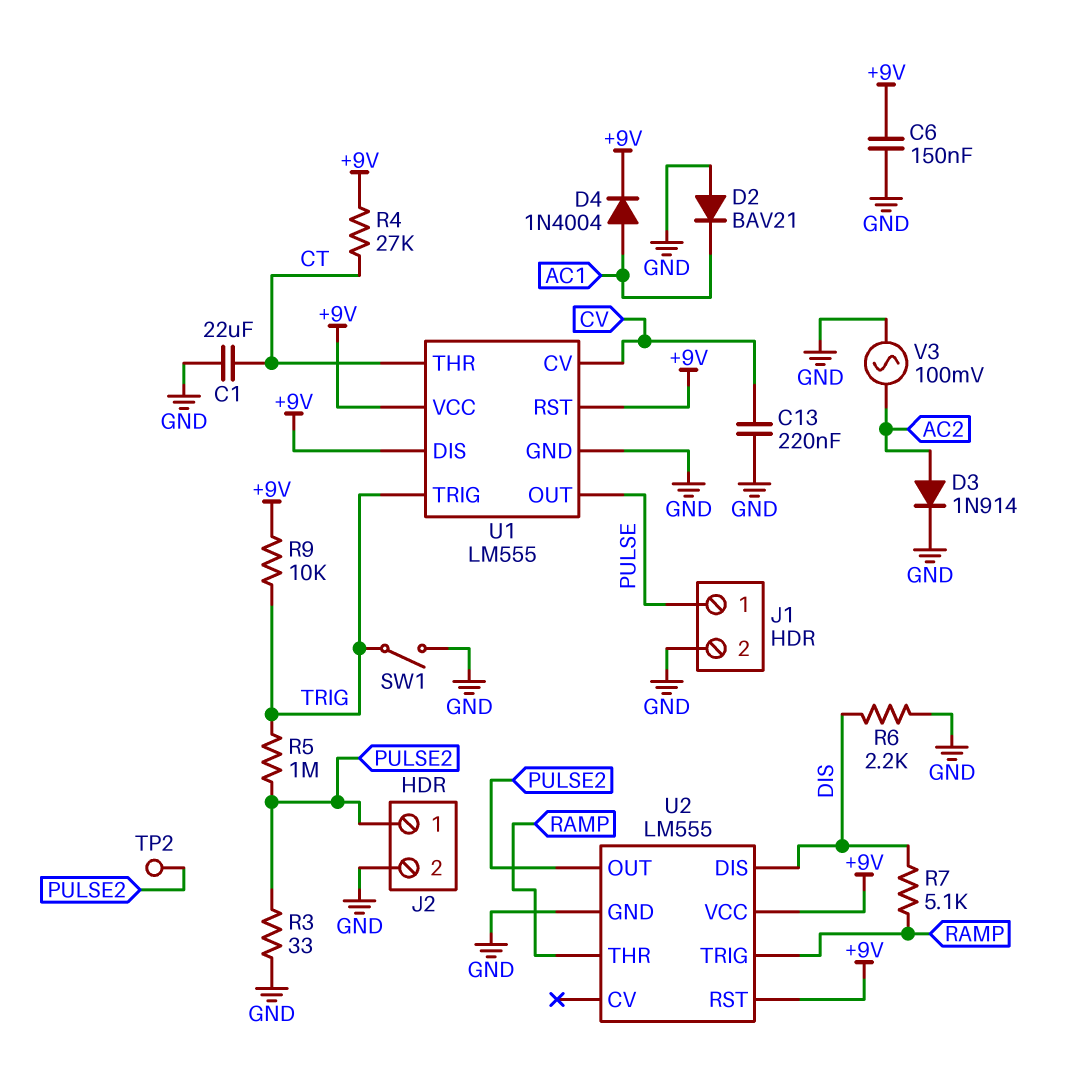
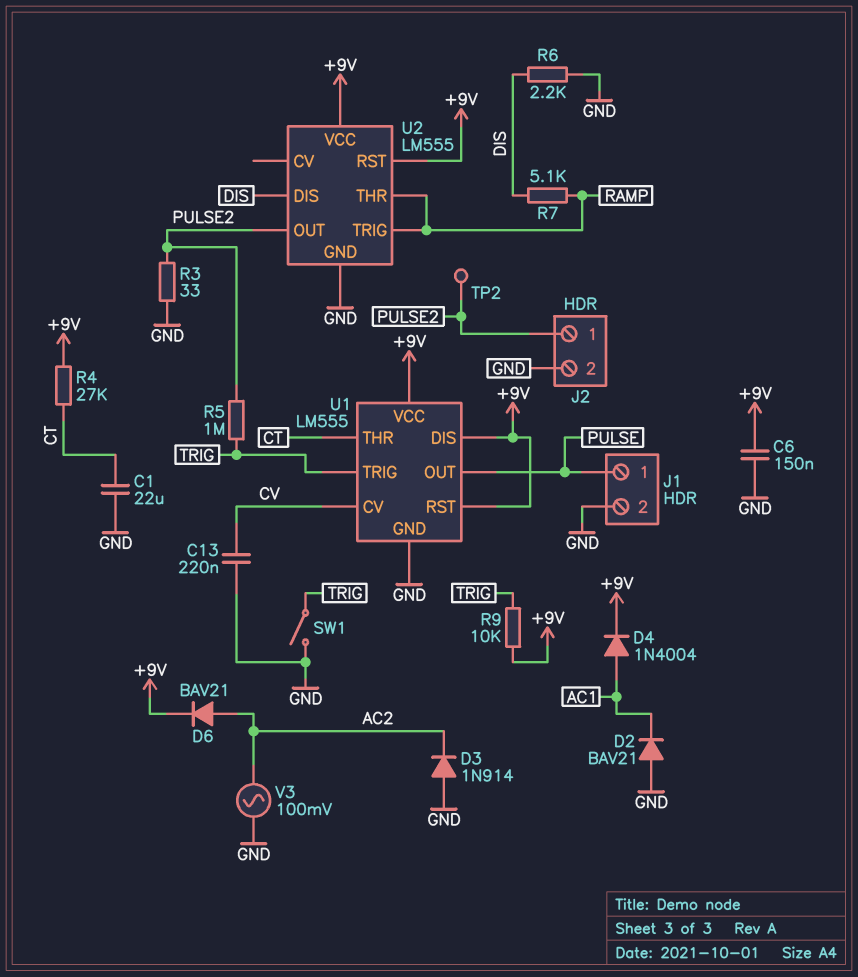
D3: diode 1N914 (A AC2, K GND) -> diode 1N914 (A GND, K AC2)
D6: none -> diode BAV21 (A AC2, K +9V)

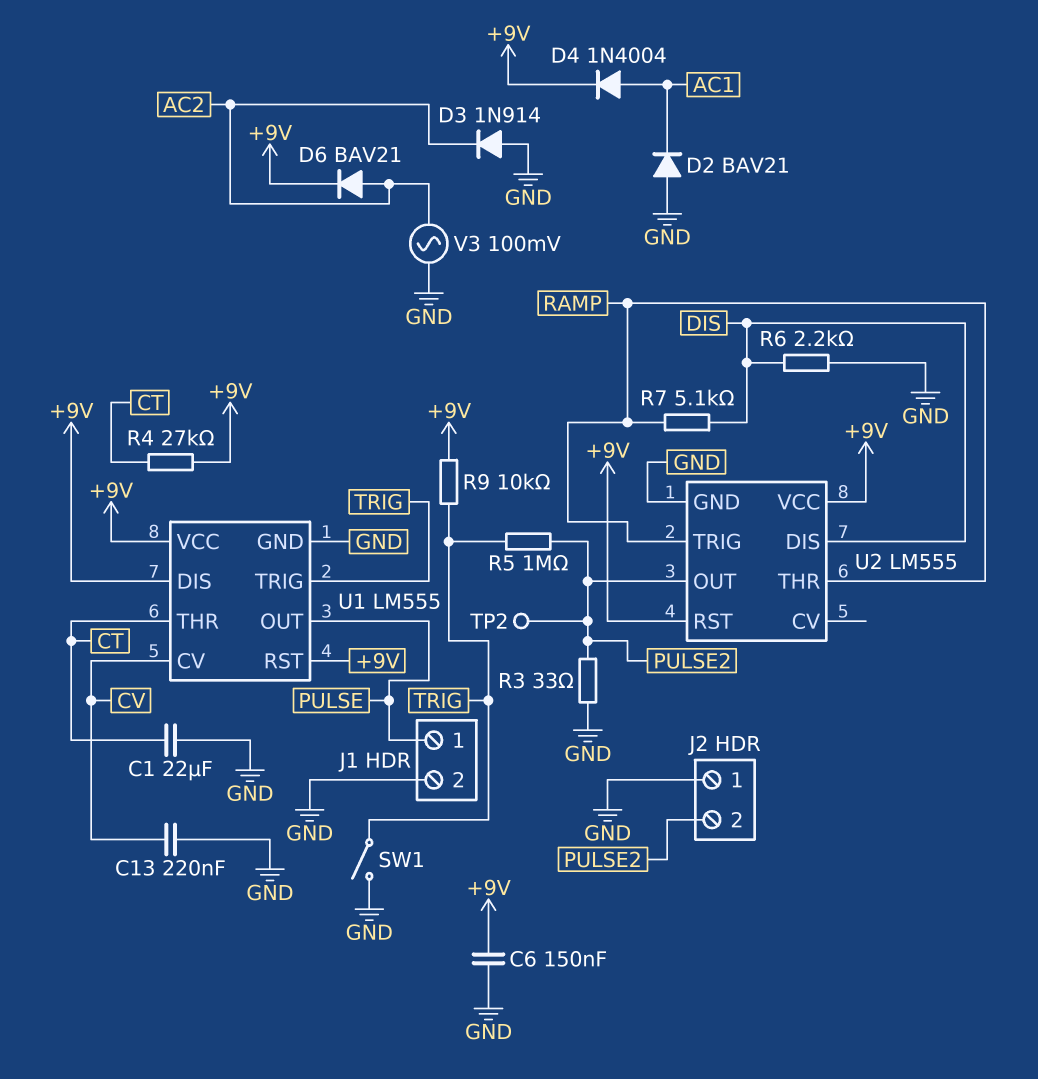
J2 pin 1: PULSE2 -> GND
J2 pin 2: GND -> PULSE2

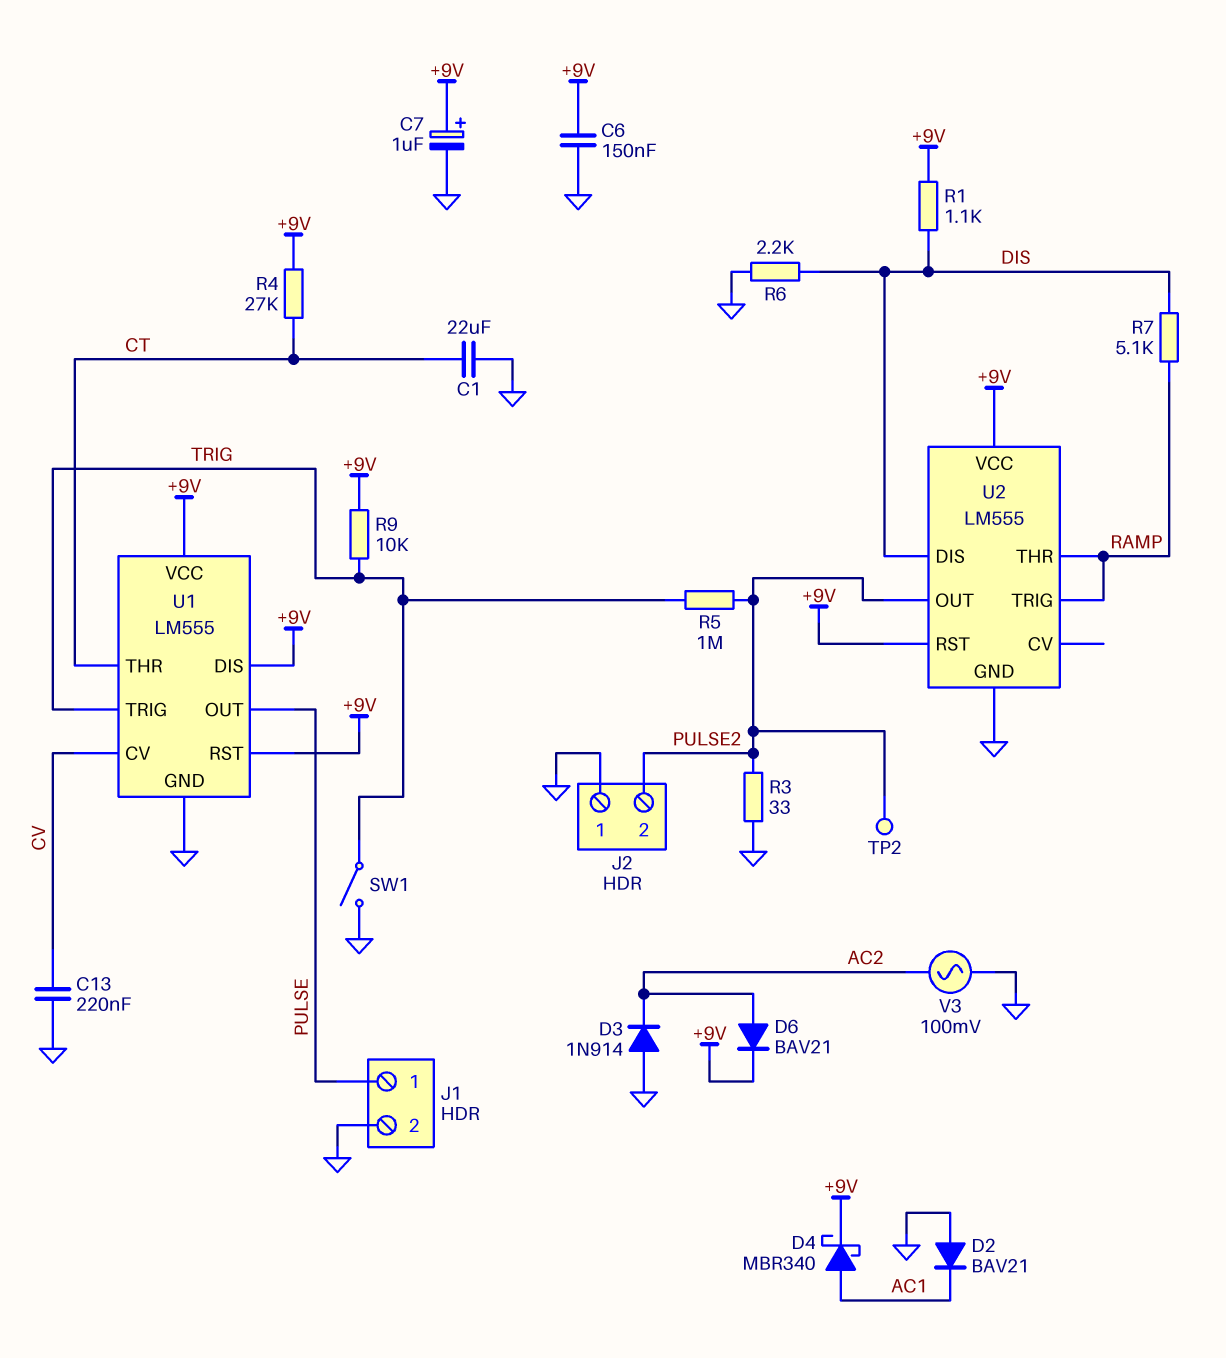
C7: none -> 1uF (plus +9V, minus GND)
D4: diode 1N4004 (A AC1, K +9V) -> schottky MBR340 (A AC1, K +9V)
R1: none -> 1.1k (+9V, DIS)

